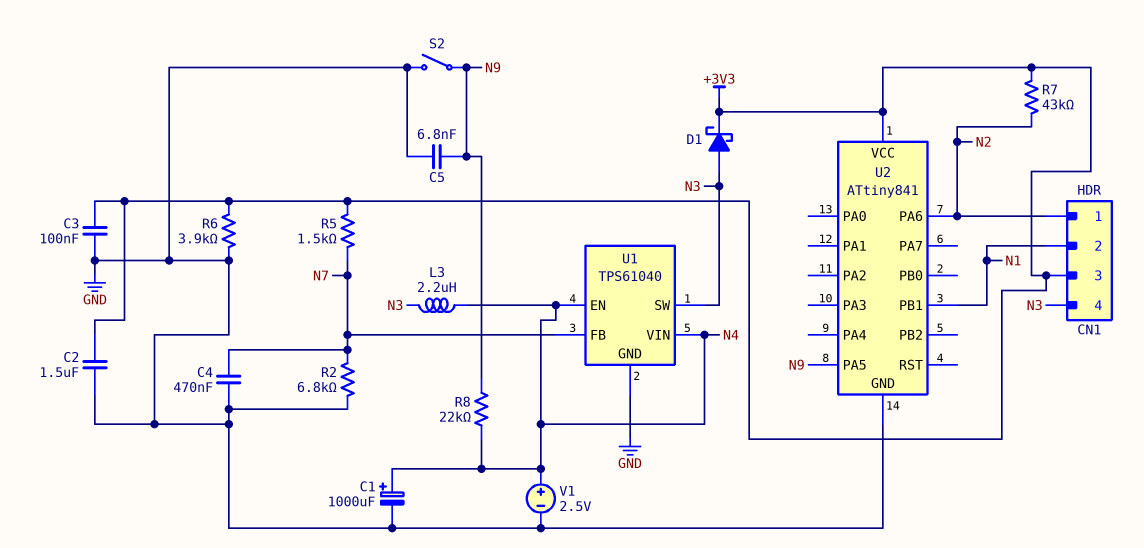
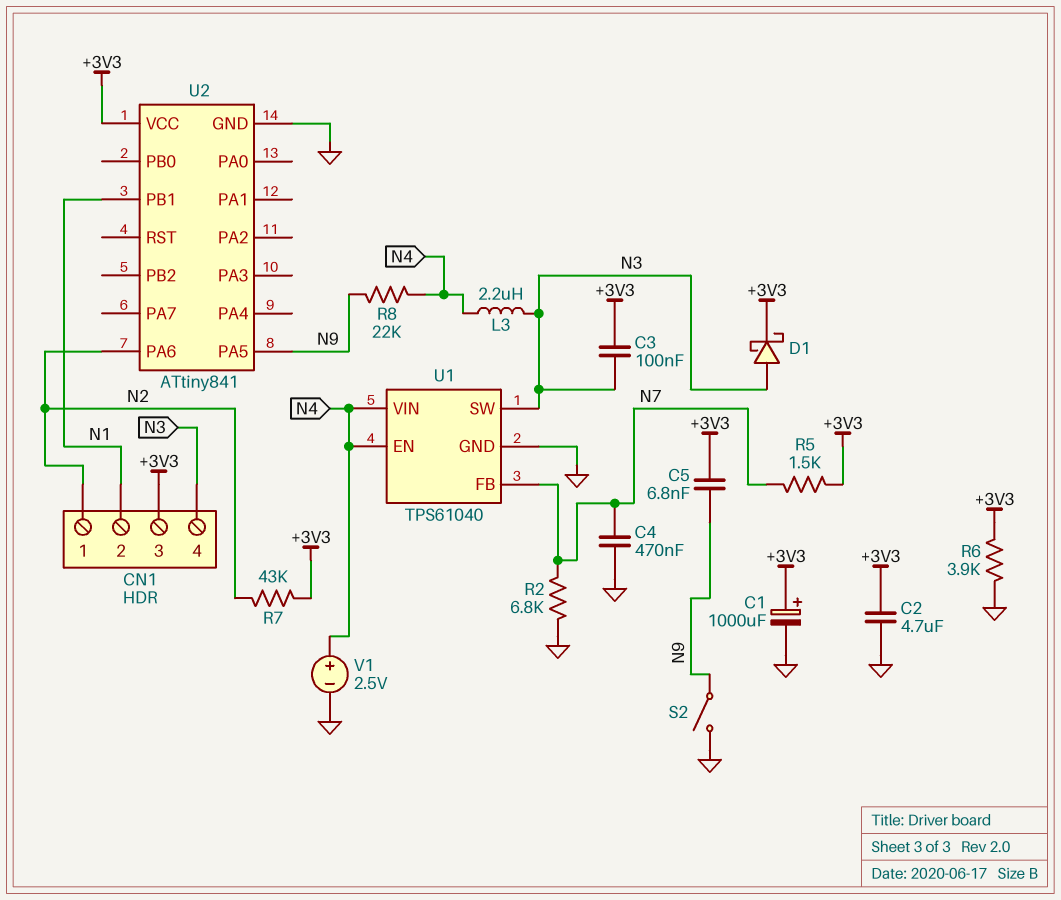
C1: 1000uF (plus N4, minus GND) -> 1000uF (plus +3V3, minus GND)
C2: 1.5uF (+3V3, GND) -> 4.7uF (+3V3, GND)
C3: 100nF (+3V3, GND) -> 100nF (+3V3, N3)
C5: 6.8nF (GND, N9) -> 6.8nF (+3V3, N9)

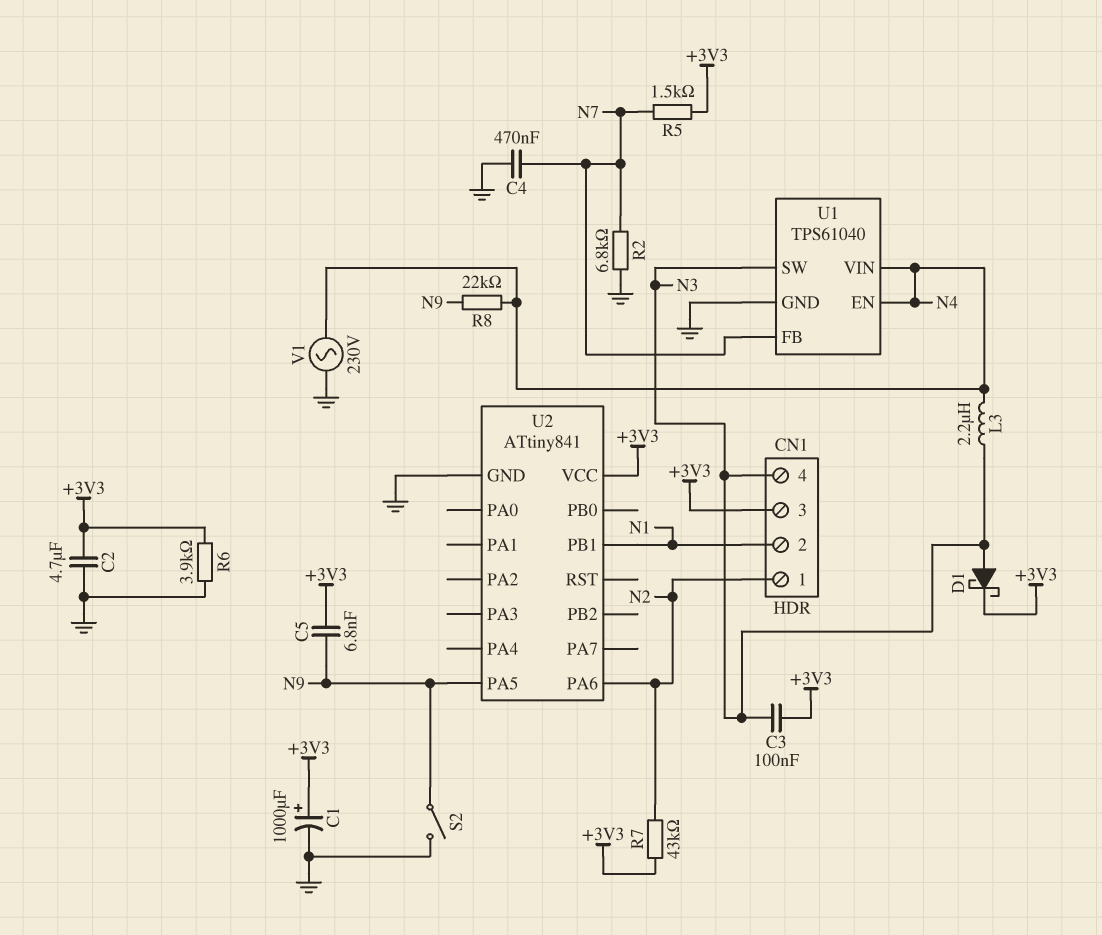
V1: 2.5V (plus N4, minus GND) -> AC 230V (GND, N4)

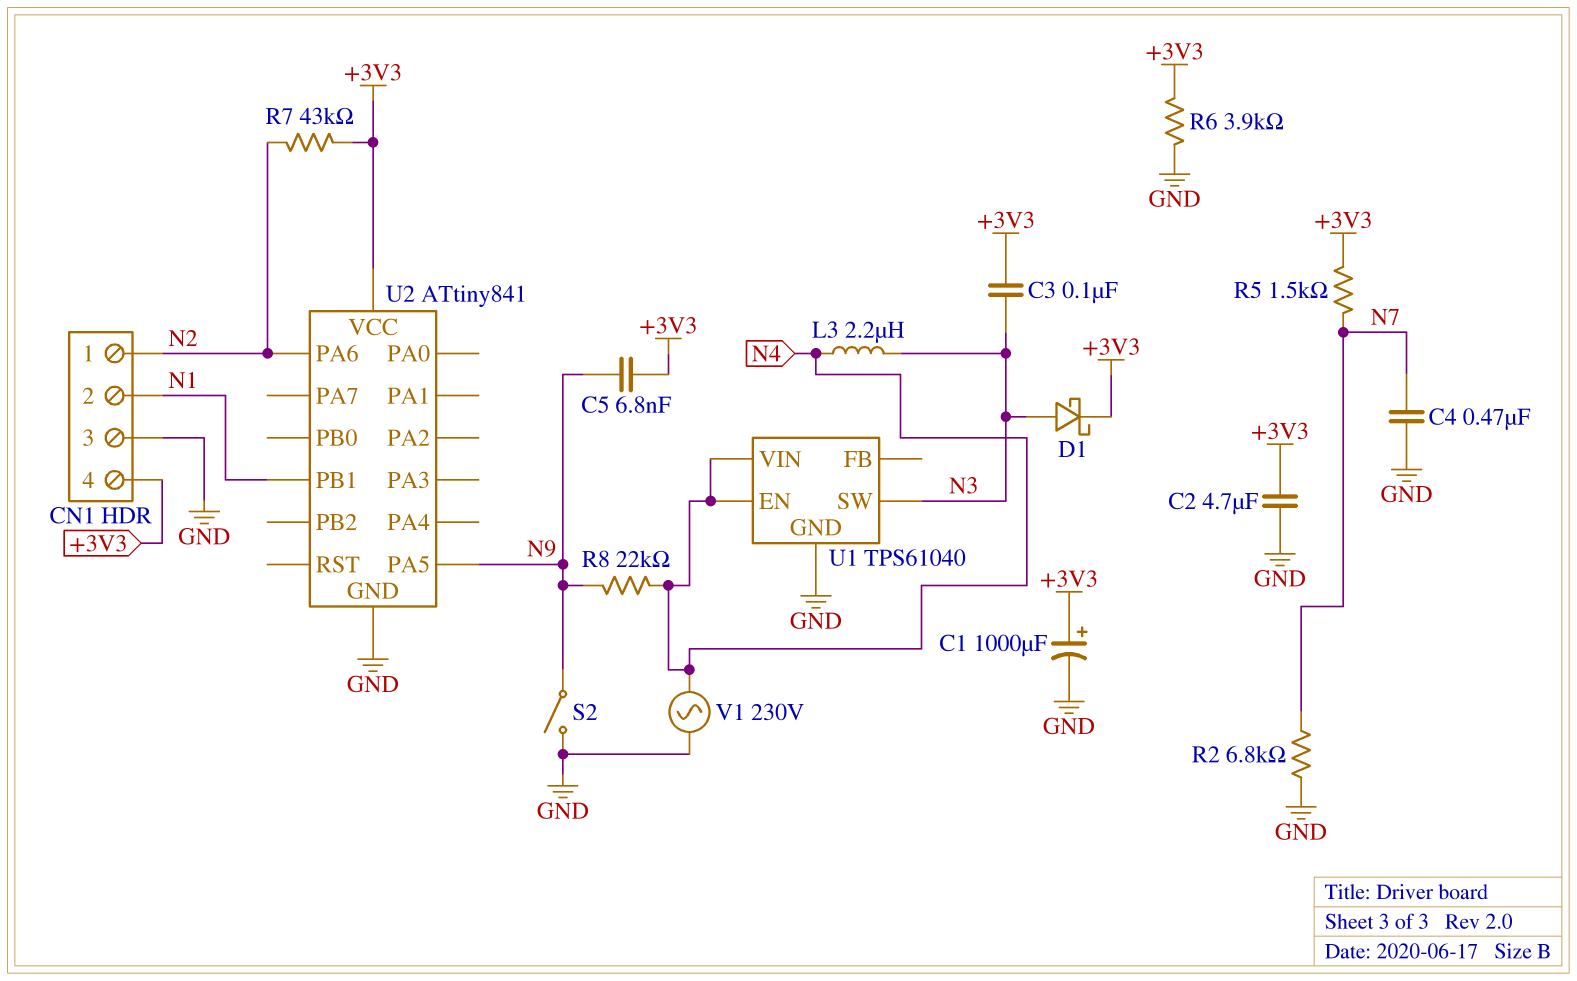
CN1 pin 3: +3V3 -> GND
CN1 pin 4: N3 -> +3V3
U1 pin FB: N7 -> none

